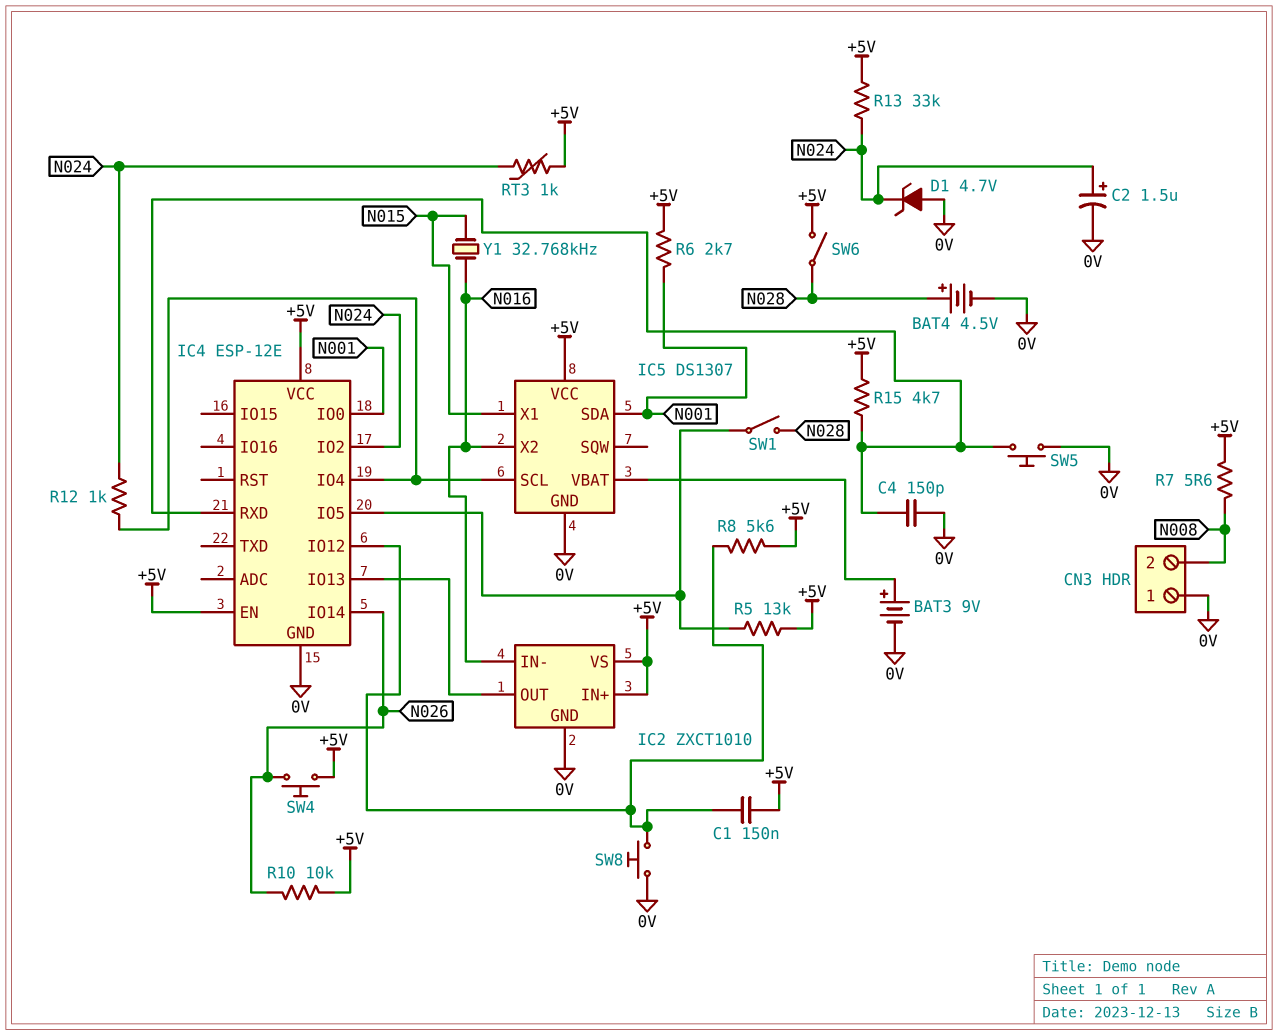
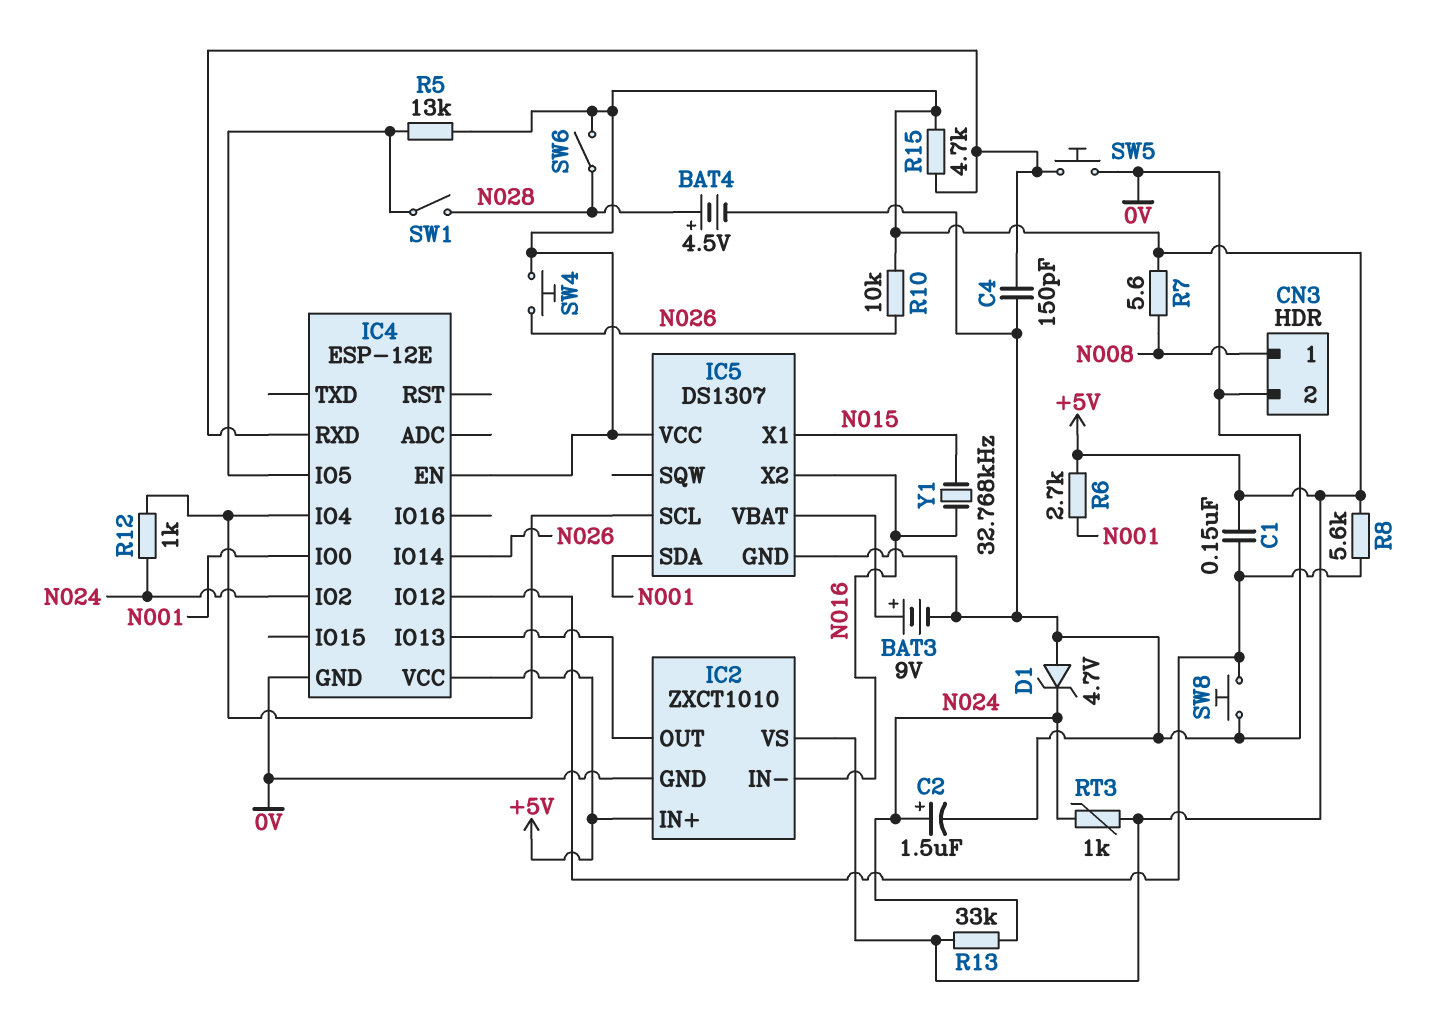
CN3 pin 1: 0V -> N008
CN3 pin 2: N008 -> 0V

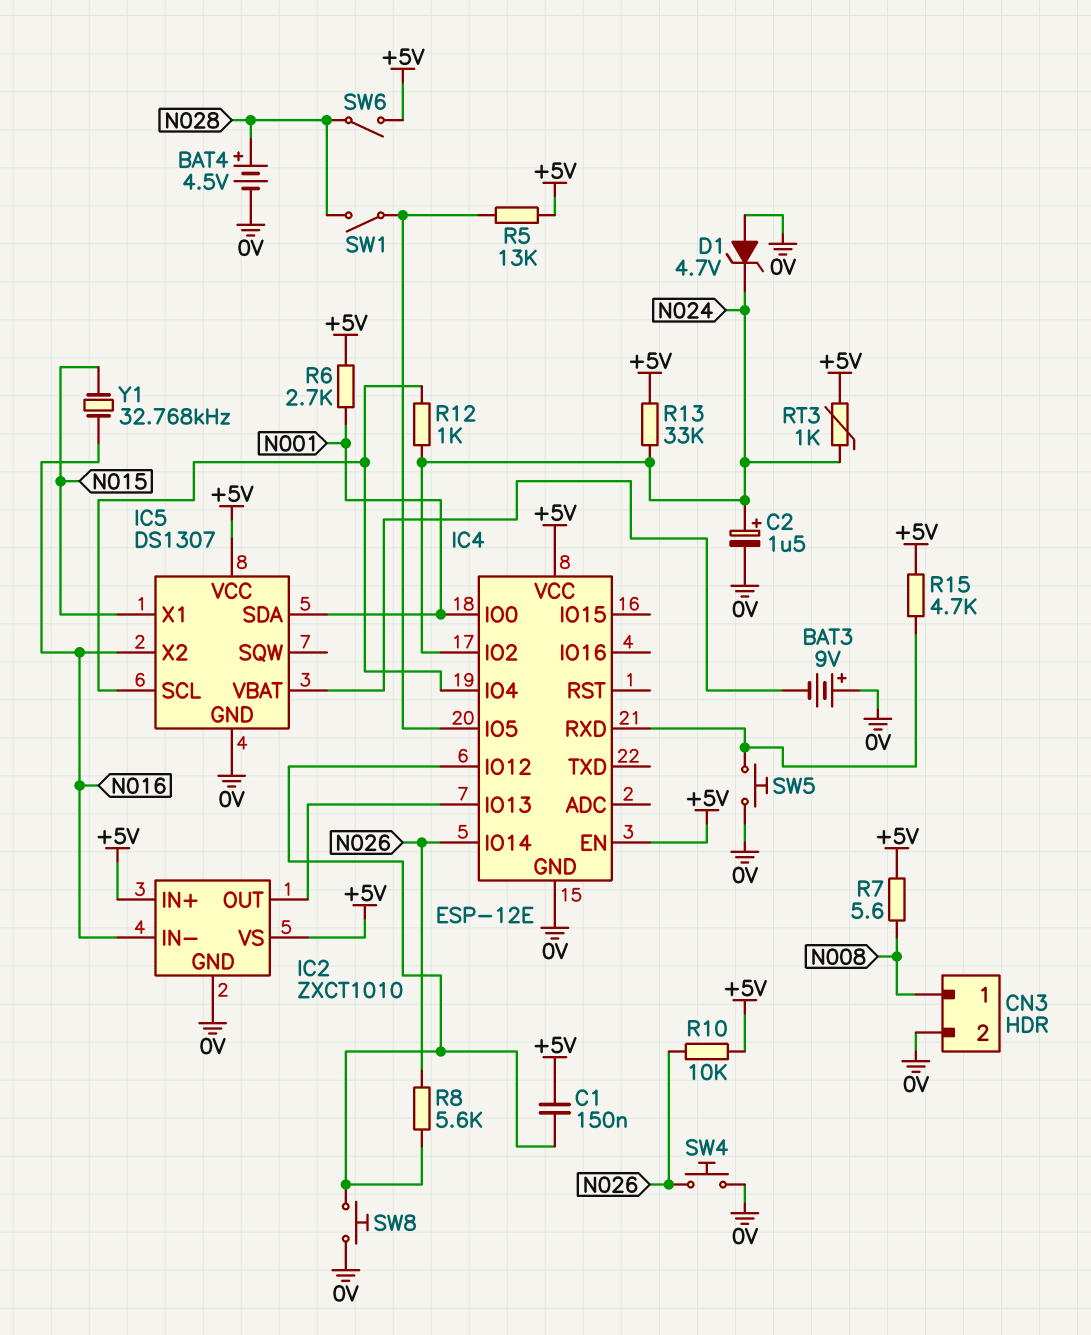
BAT3: 9V (plus IC5/VBAT, minus 0V) -> 9V (plus 0V, minus IC5/VBAT)
C4: 150pF (0V, IC4/RXD) -> none
R8: 5.6k (+5V, IC4/IO12) -> 5.6k (IC4/IO12, N026)
SW4: button (+5V, N026) -> button (0V, N026)

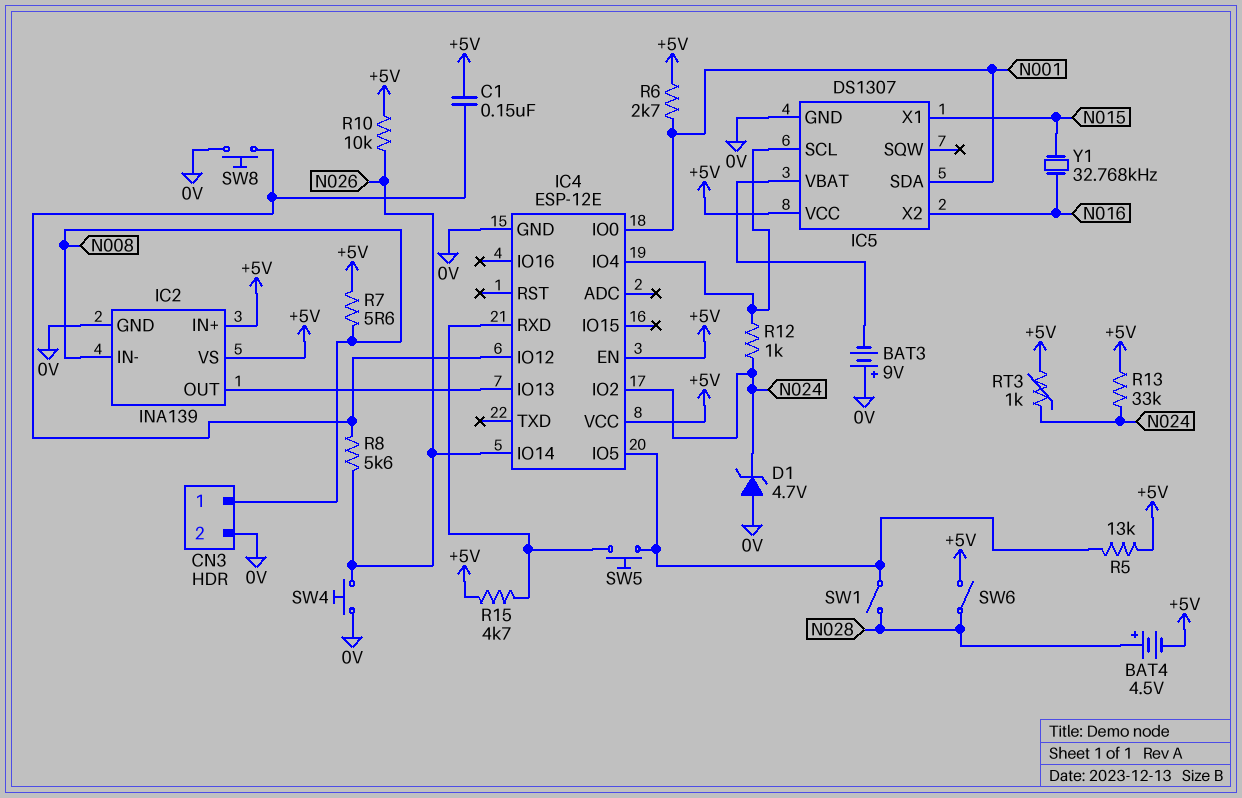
BAT4: 4.5V (plus N028, minus 0V) -> 4.5V (plus N028, minus +5V)
C2: 1.5uF (plus N024, minus 0V) -> none
IC2: ZXCT1010 -> INA139
IC2 pin IN-: N016 -> N008
SW5: button (0V, IC4/RXD) -> button (IC4/IO5, IC4/RXD)

